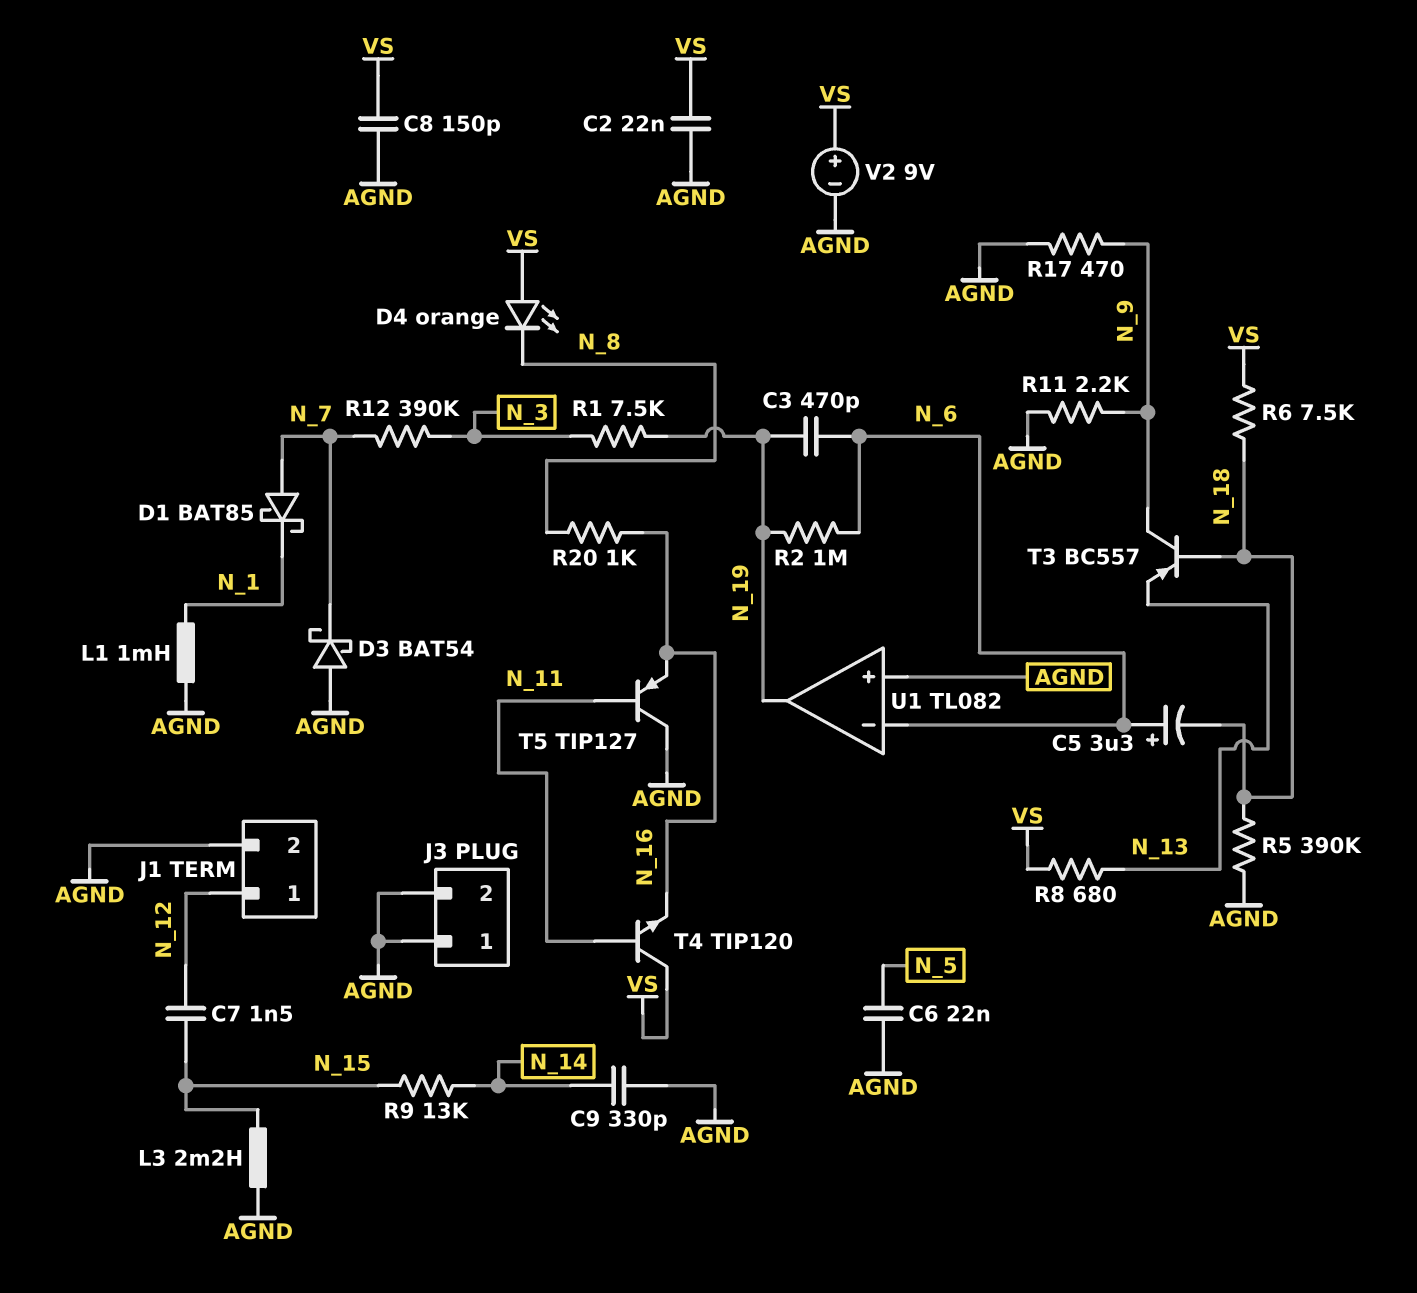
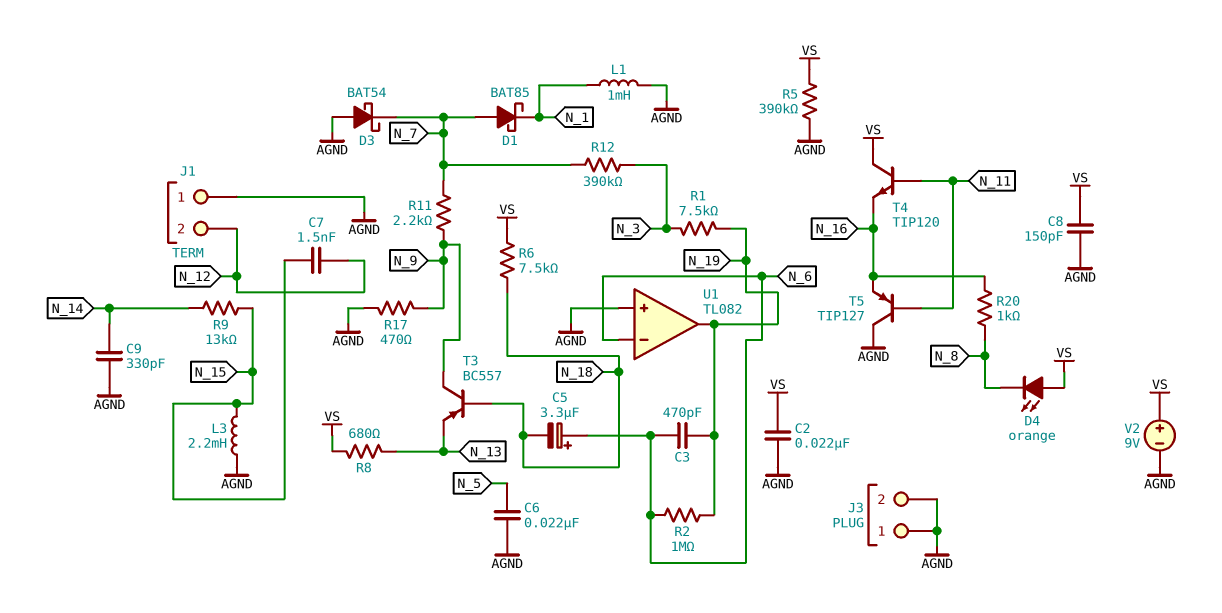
J1 pin 1: N_12 -> AGND
J1 pin 2: AGND -> N_12
R5: 390k (AGND, N_18) -> 390k (AGND, VS)
R11: 2.2k (AGND, N_9) -> 2.2k (N_7, N_9)

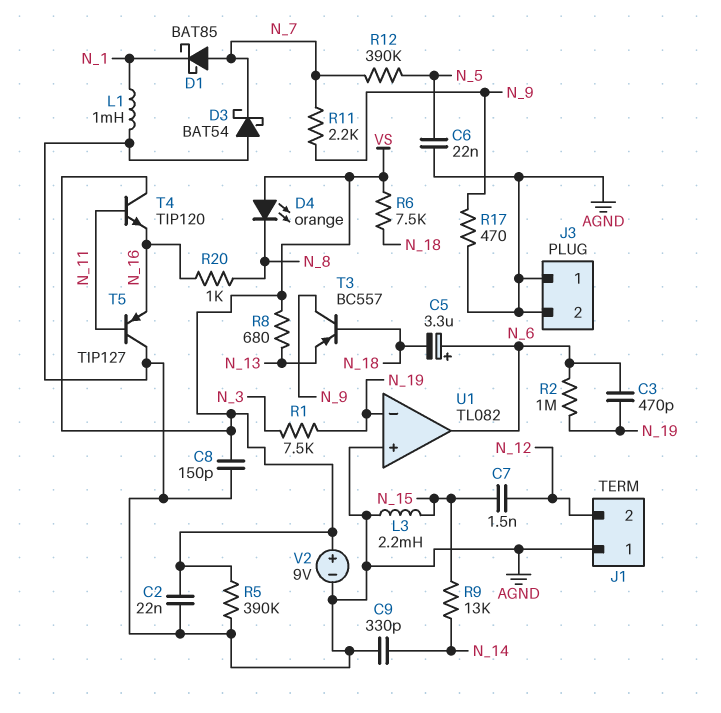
R12: 390k (N_3, N_7) -> 390k (N_5, N_7)
U1 pin in-: N_6 -> N_19
U1 pin out: N_19 -> N_6

